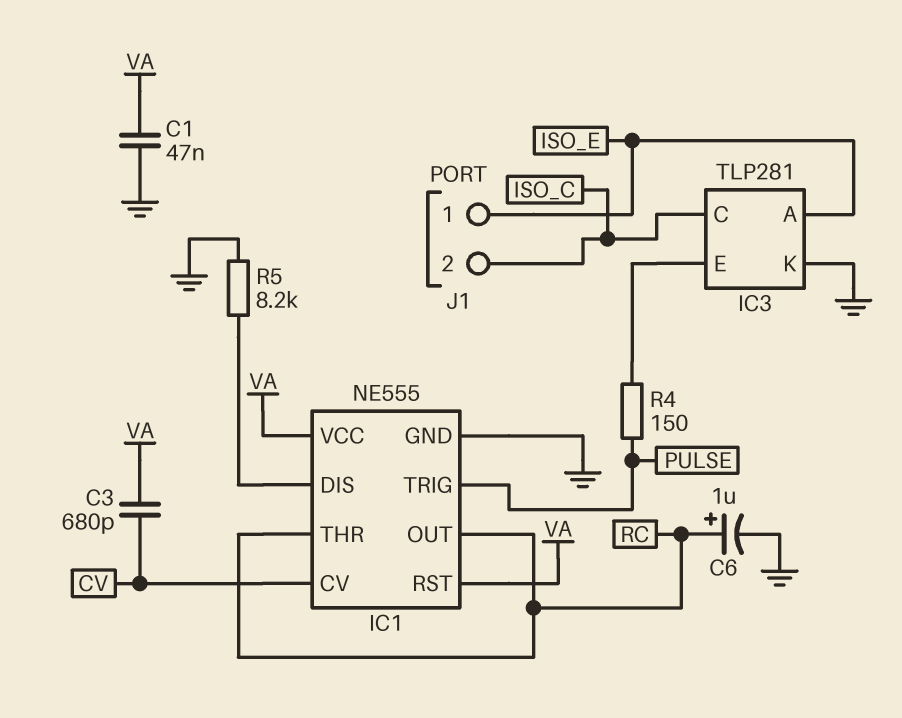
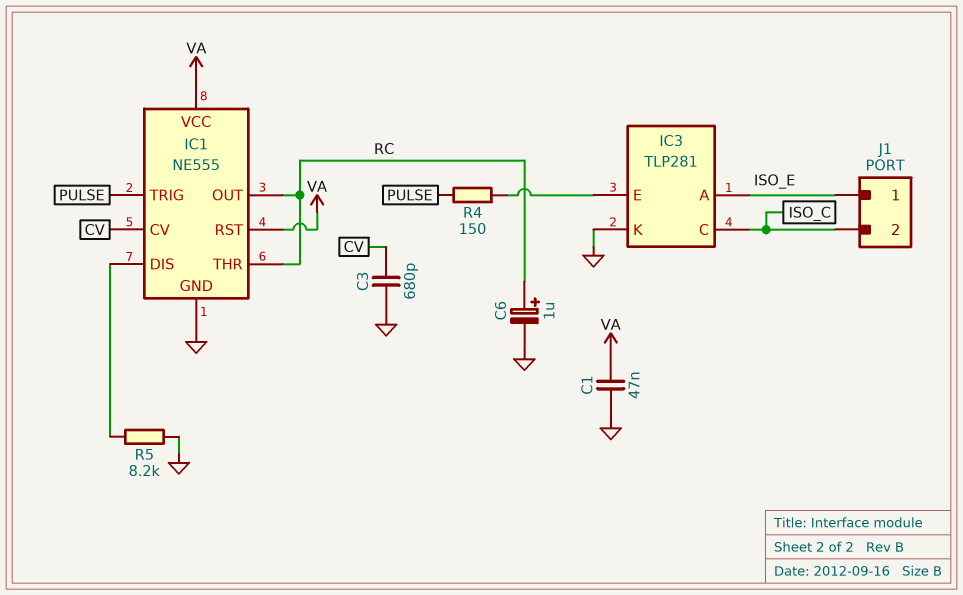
C3: 680pF (CV, VA) -> 680pF (CV, GND)

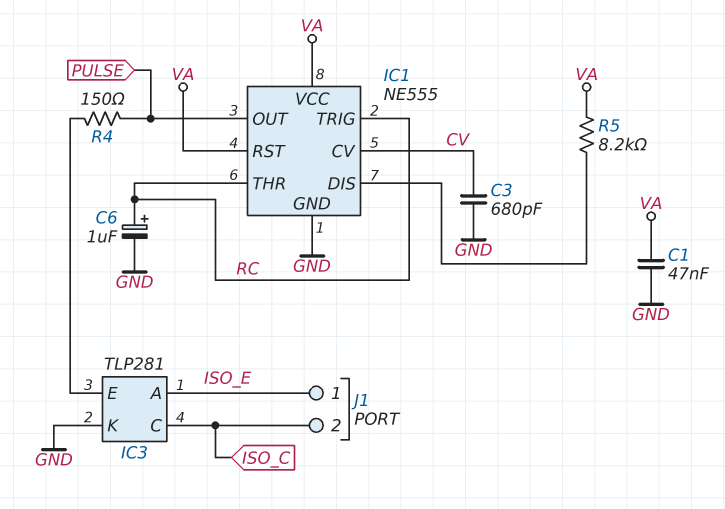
IC1 pin OUT: RC -> PULSE
IC1 pin TRIG: PULSE -> RC
R5: 8.2k (GND, IC1/DIS) -> 8.2k (IC1/DIS, VA)

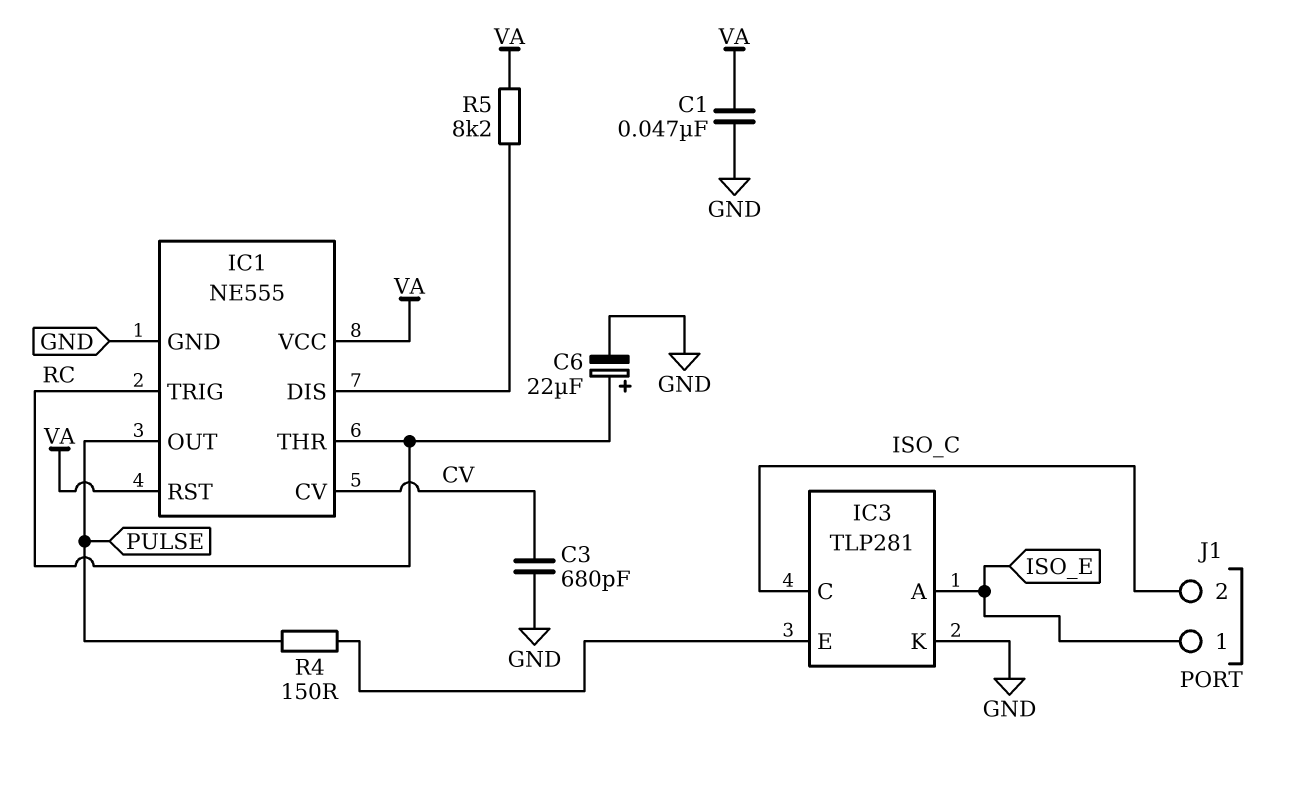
C6: 1uF (plus RC, minus GND) -> 22uF (plus RC, minus GND)

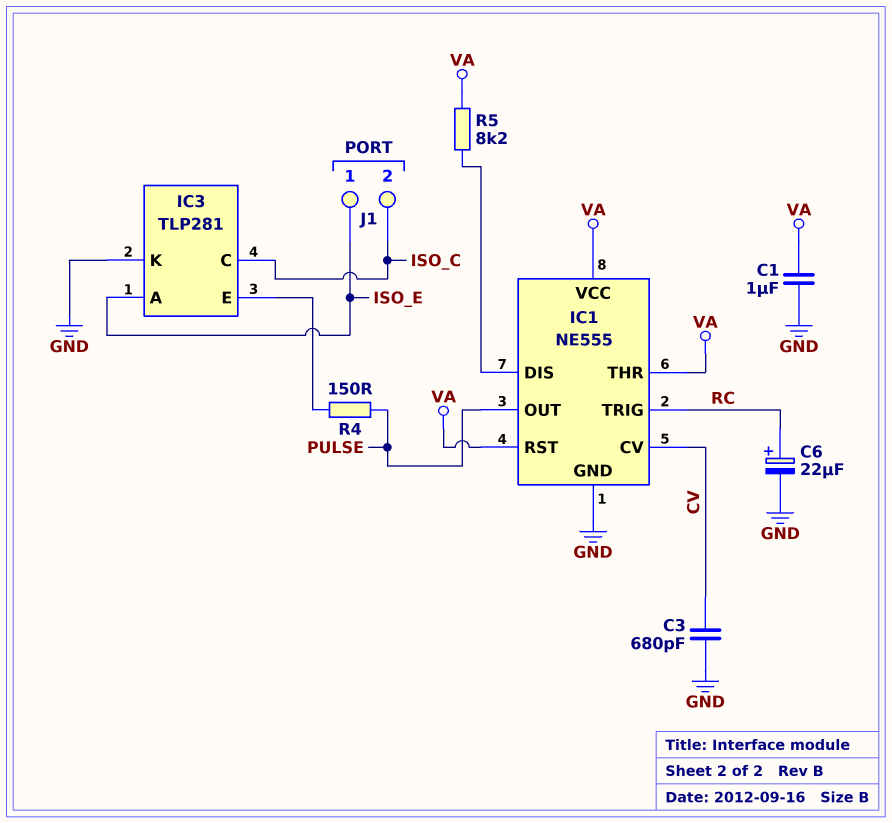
C1: 47nF (GND, VA) -> 1uF (GND, VA)
IC1 pin THR: RC -> VA

